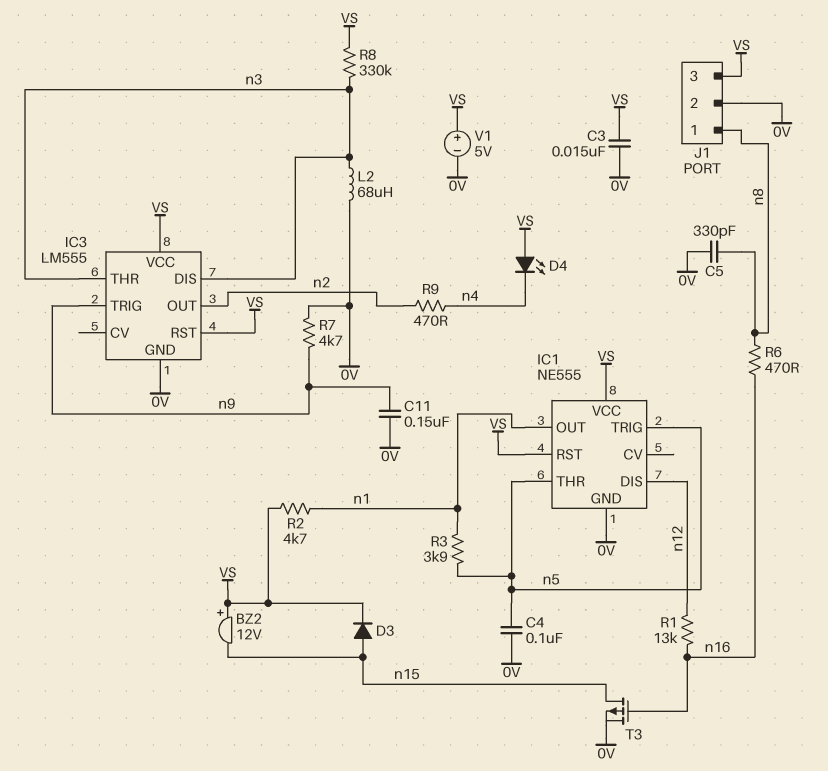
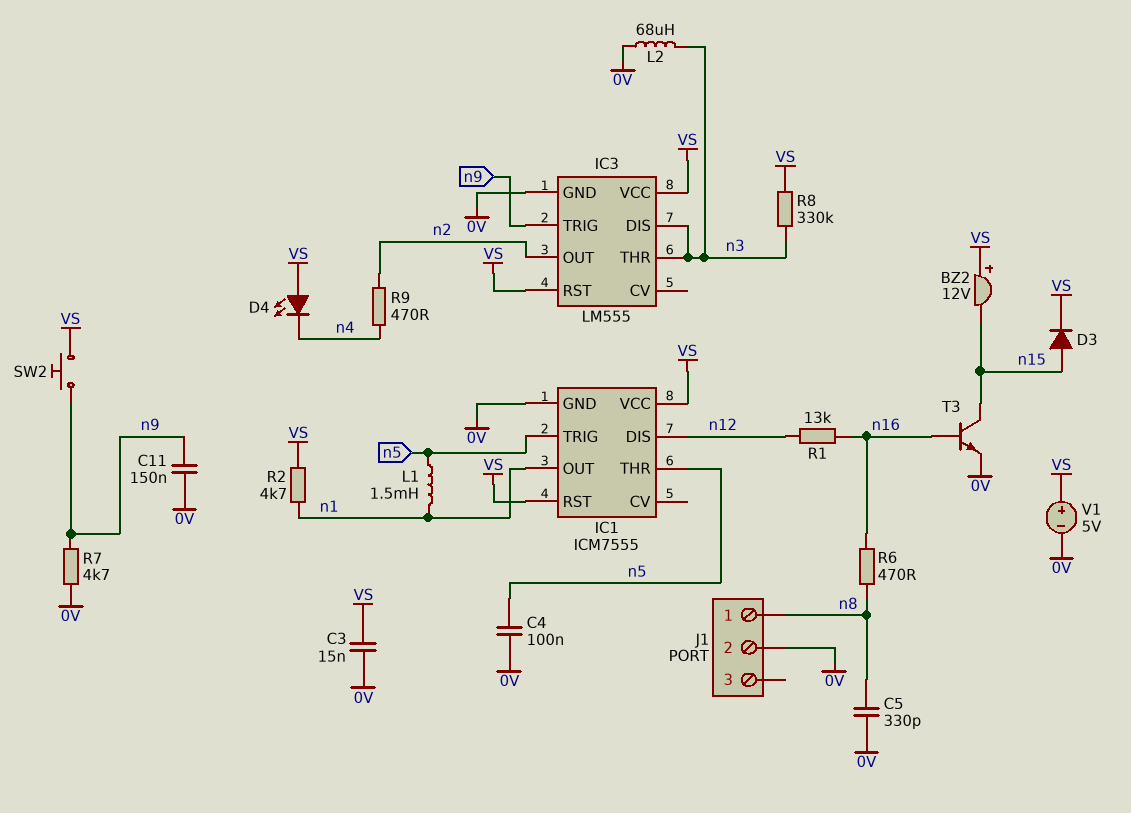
IC1: NE555 -> ICM7555
J1 pin 3: VS -> none
L1: none -> 1.5mH (n1, n5)
R3: 3.9k (n1, n5) -> none
SW2: none -> button (VS, n9)
T3: PMOS (G n16, D n15, S 0V) -> NPN (B n16, C n15, E 0V)

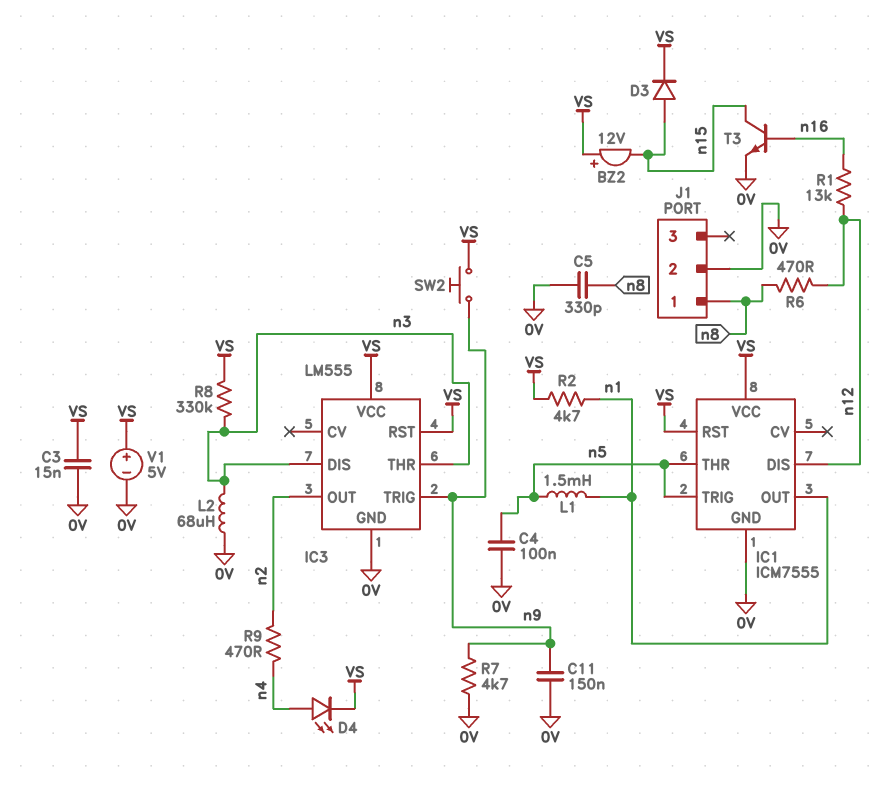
D4: LED (A VS, K n4) -> LED (A n4, K VS)
R6: 470 (n8, n16) -> 470 (n8, n12)

